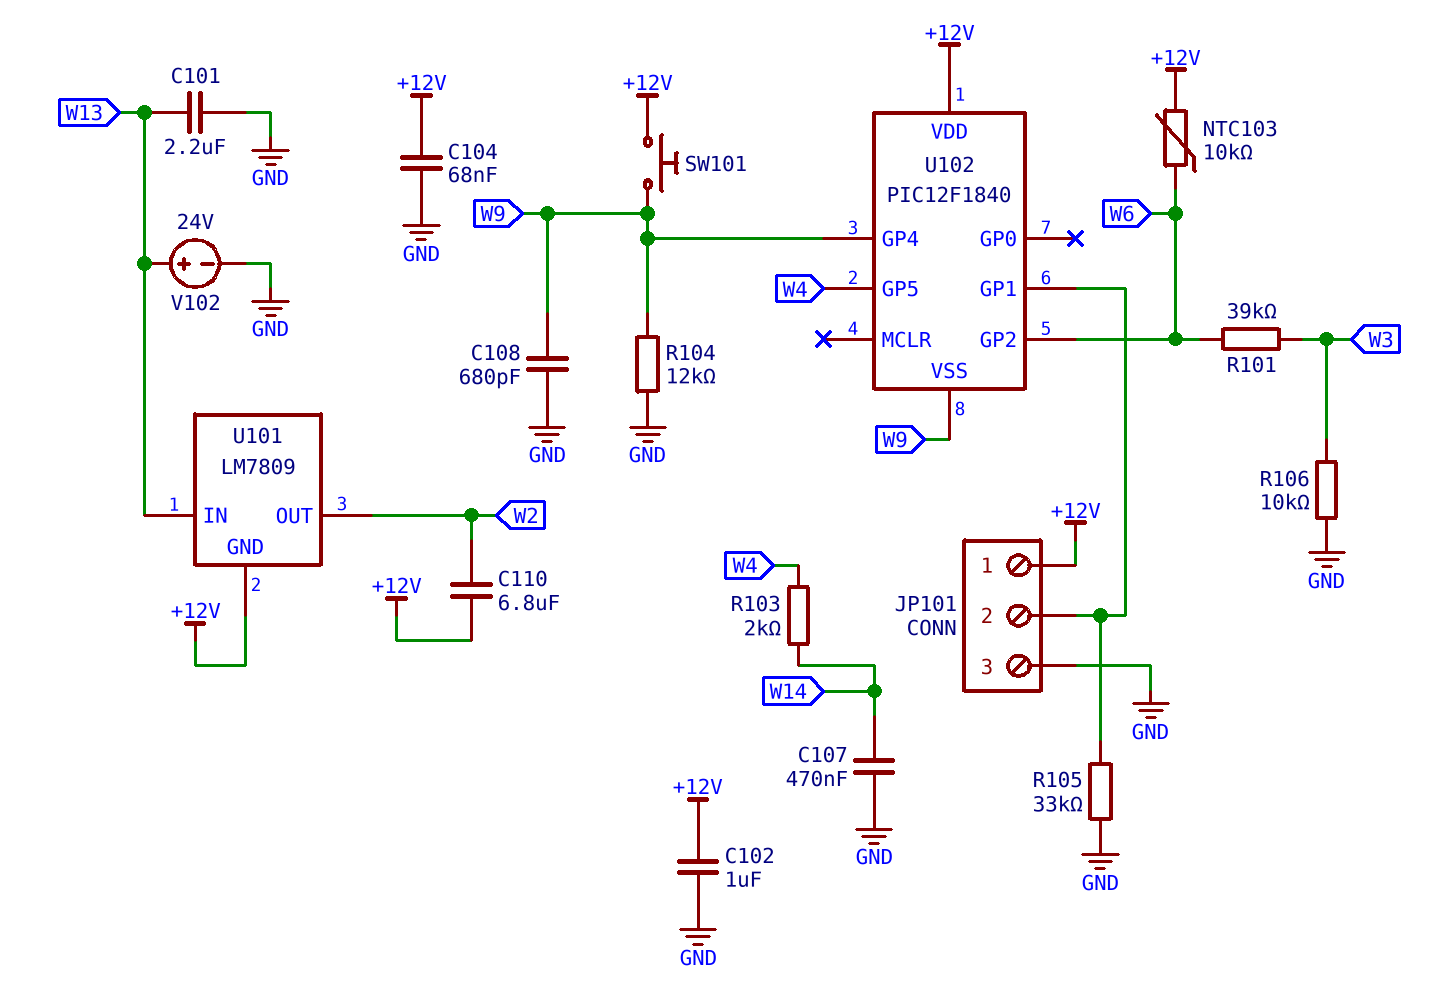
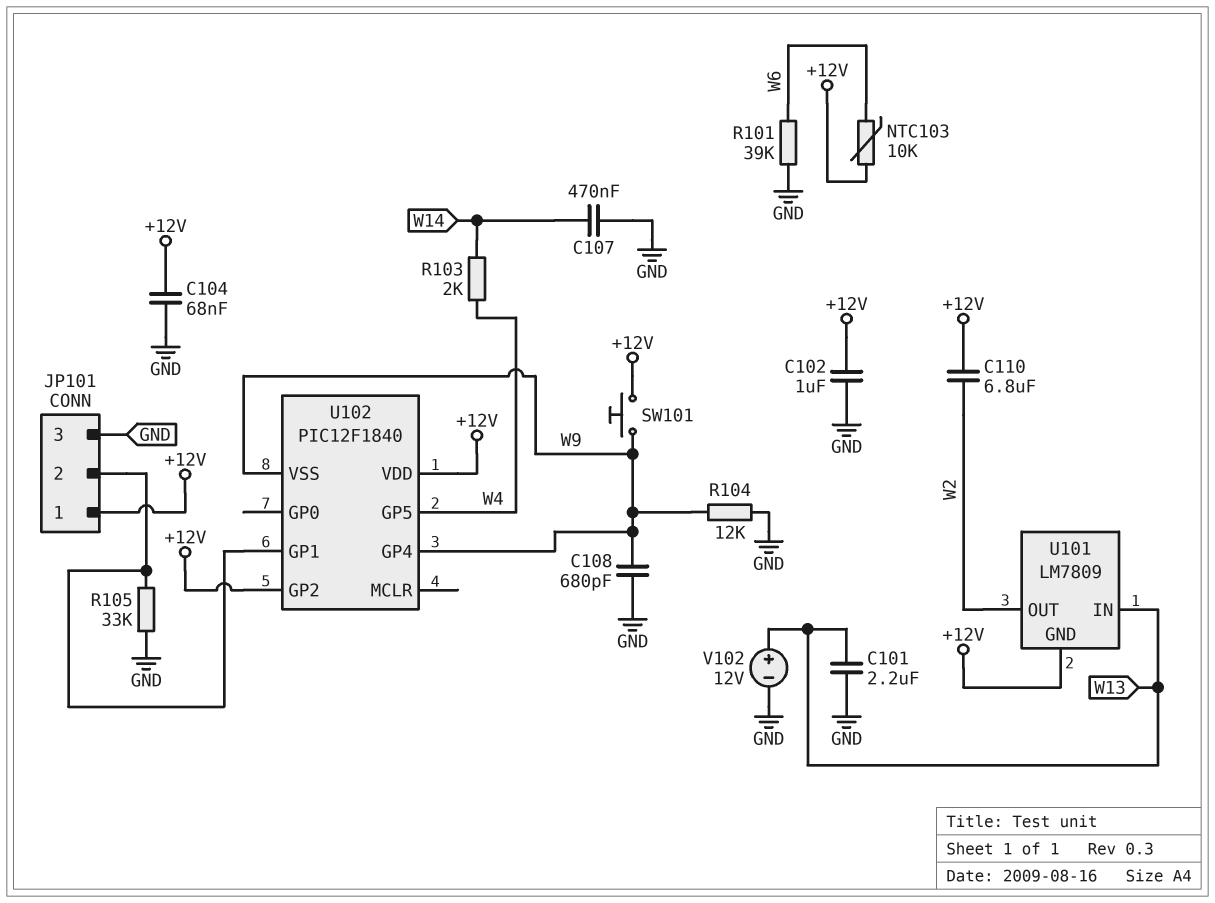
R101: 39k (W3, W6) -> 39k (GND, W6)
R106: 10k (GND, W3) -> none
U102 pin GP2: W6 -> +12V
V102: 24V (plus W13, minus GND) -> 12V (plus W13, minus GND)

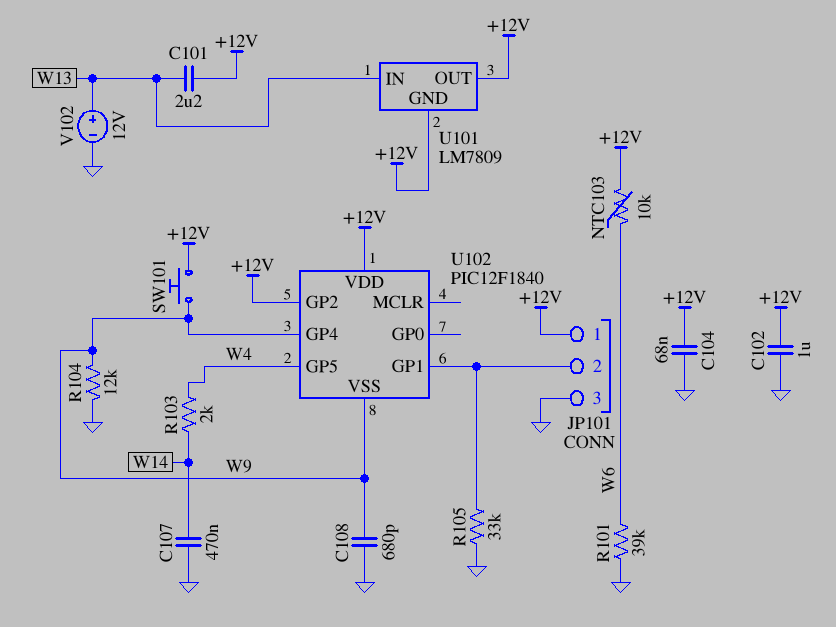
C101: 2.2uF (GND, W13) -> 2.2uF (+12V, W13)
C110: 6.8uF (+12V, W2) -> none
U101 pin OUT: W2 -> +12V

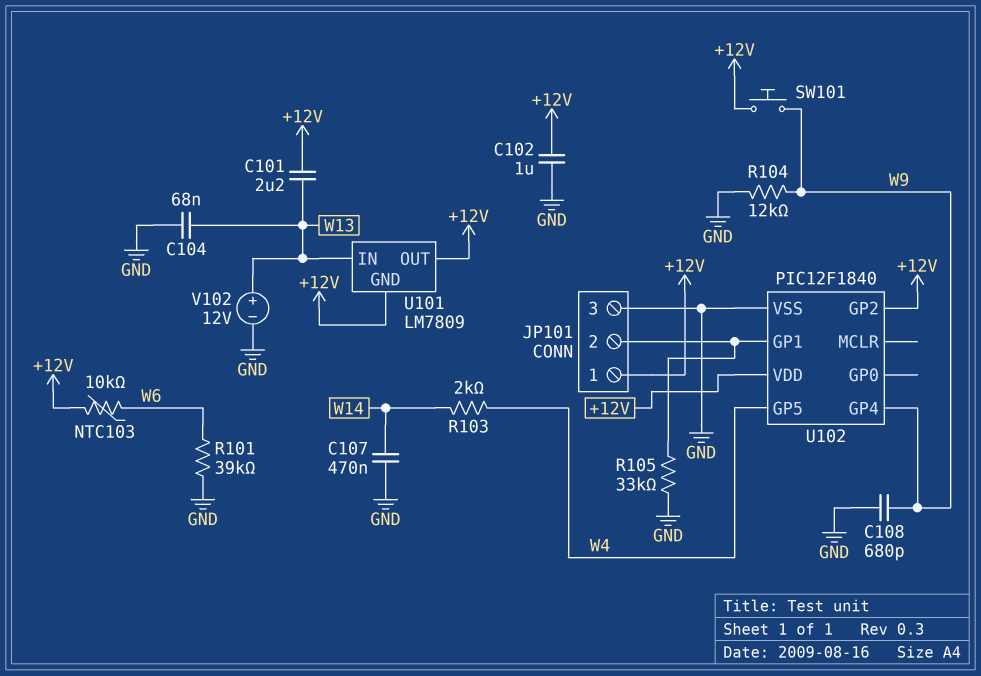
C104: 68nF (+12V, GND) -> 68nF (GND, W13)
U102 pin VSS: W9 -> GND

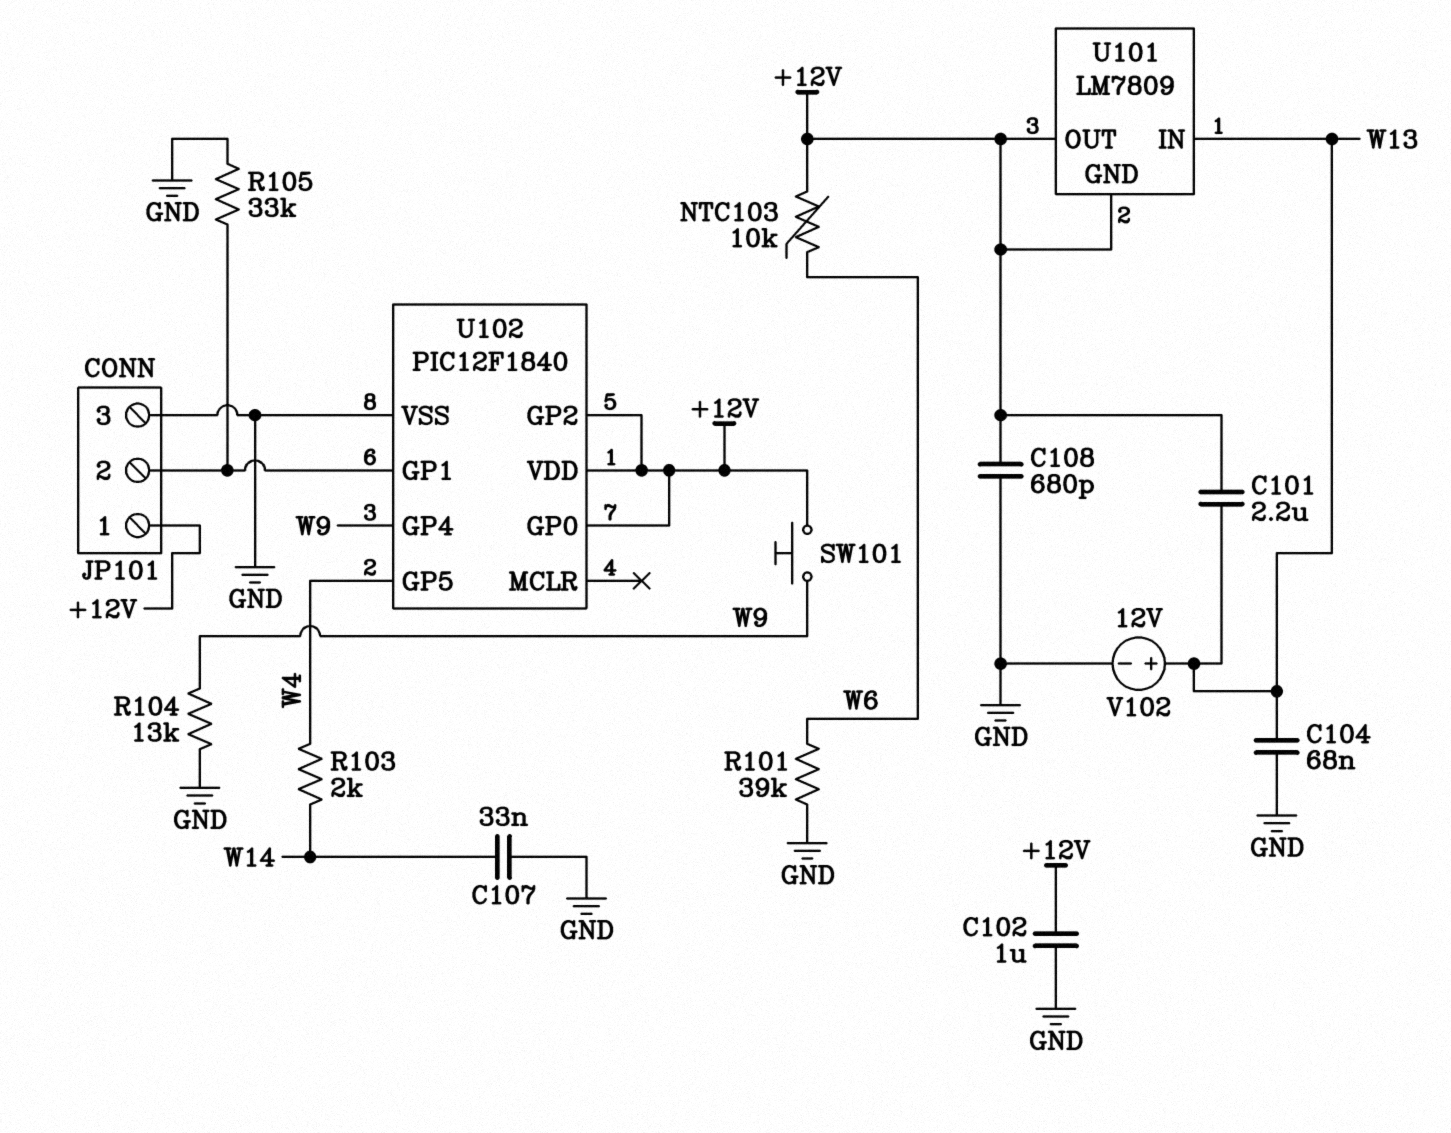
C107: 470nF (GND, W14) -> 33nF (GND, W14)
C108: 680pF (GND, W9) -> 680pF (+12V, GND)
R104: 12k (GND, W9) -> 13k (GND, W9)
U102 pin GP0: none -> +12V

